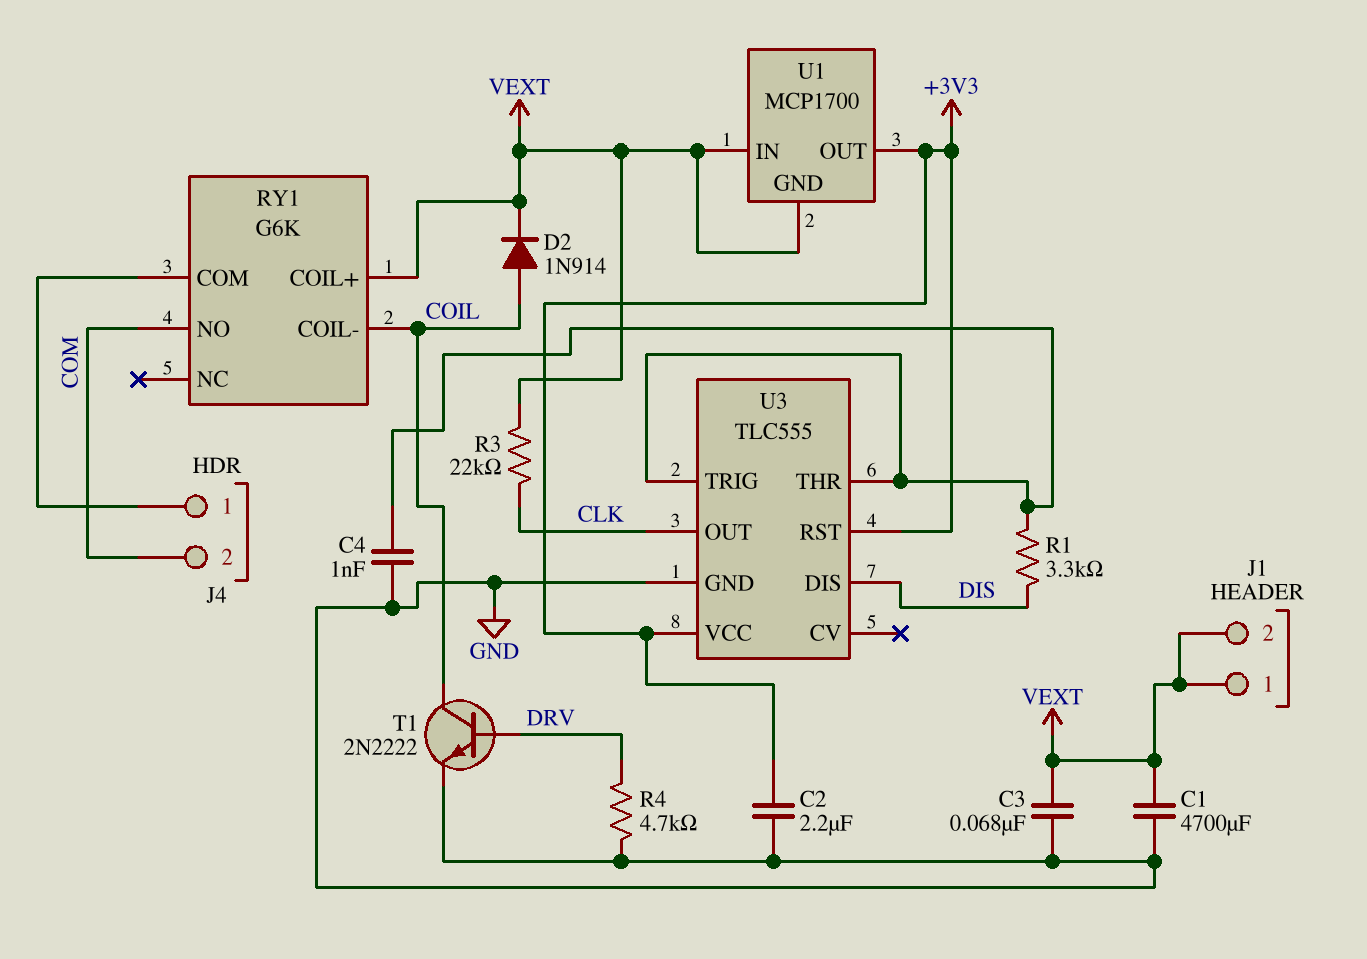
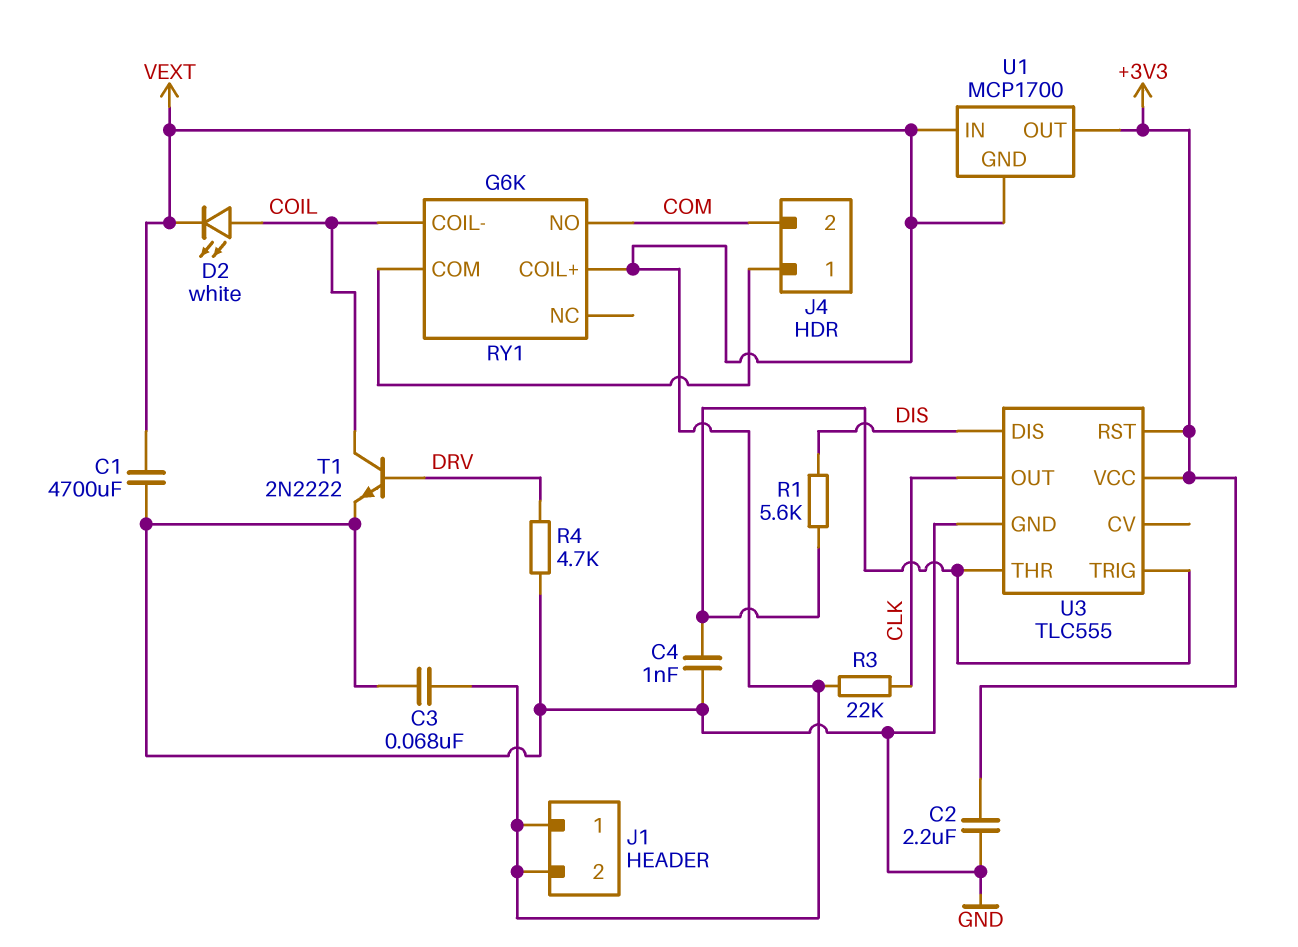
D2: diode 1N914 (A COIL, K VEXT) -> LED white (A COIL, K VEXT)
R1: 3.3k (DIS, U3/THR) -> 5.6k (DIS, U3/THR)

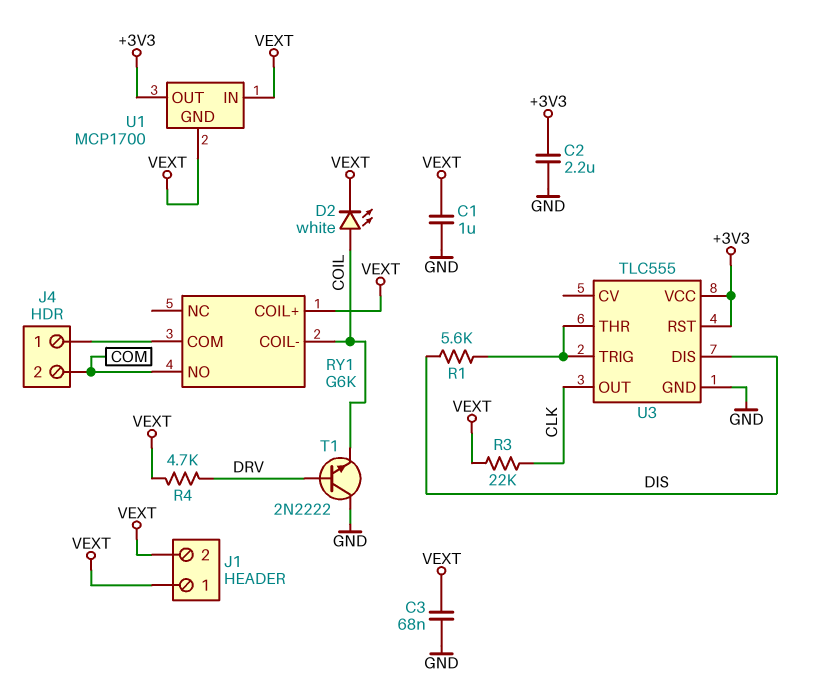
C1: 4700uF (GND, VEXT) -> 1uF (GND, VEXT)
C4: 1nF (GND, U3/THR) -> none
R4: 4.7k (DRV, GND) -> 4.7k (DRV, VEXT)
T1: NPN 2N2222 (B DRV, C COIL, E GND) -> NPN 2N2222 (B DRV, C GND, E COIL)

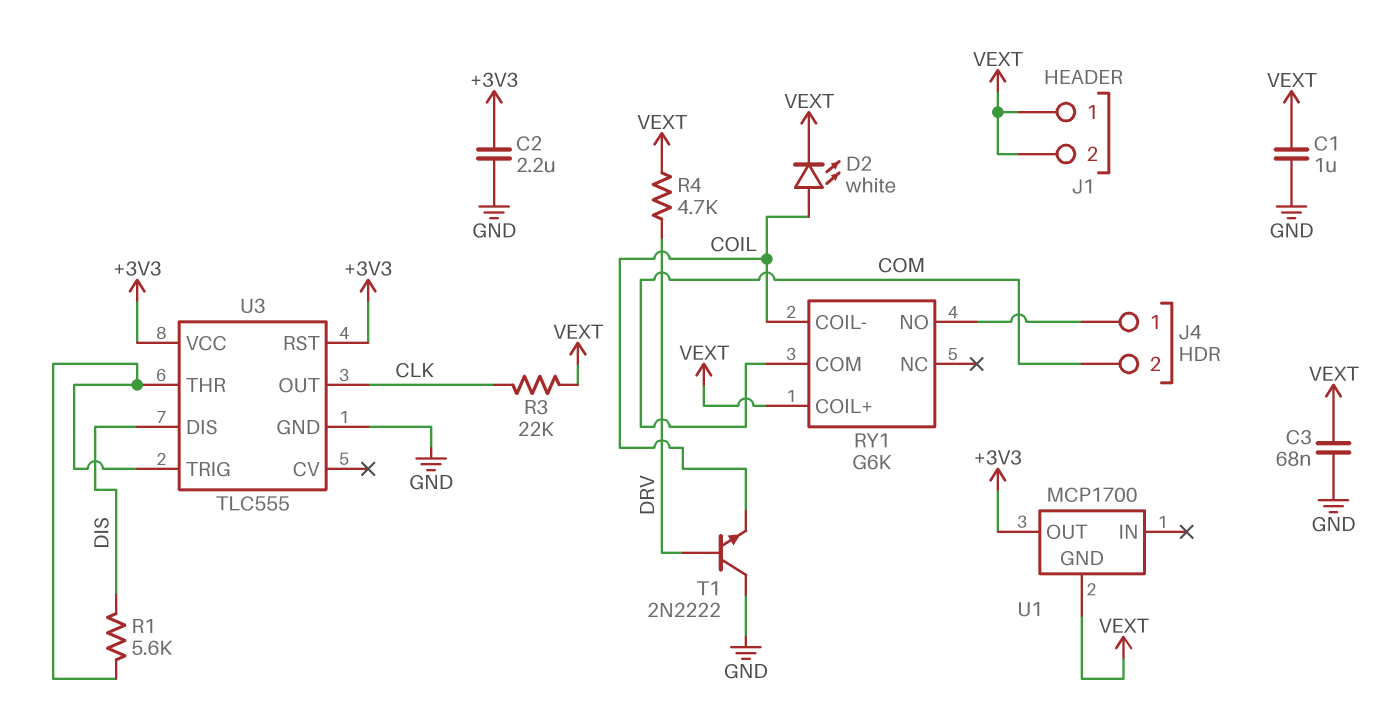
RY1 pin COM: J4/1 -> COM
RY1 pin NO: COM -> J4/1
U1 pin IN: VEXT -> none

